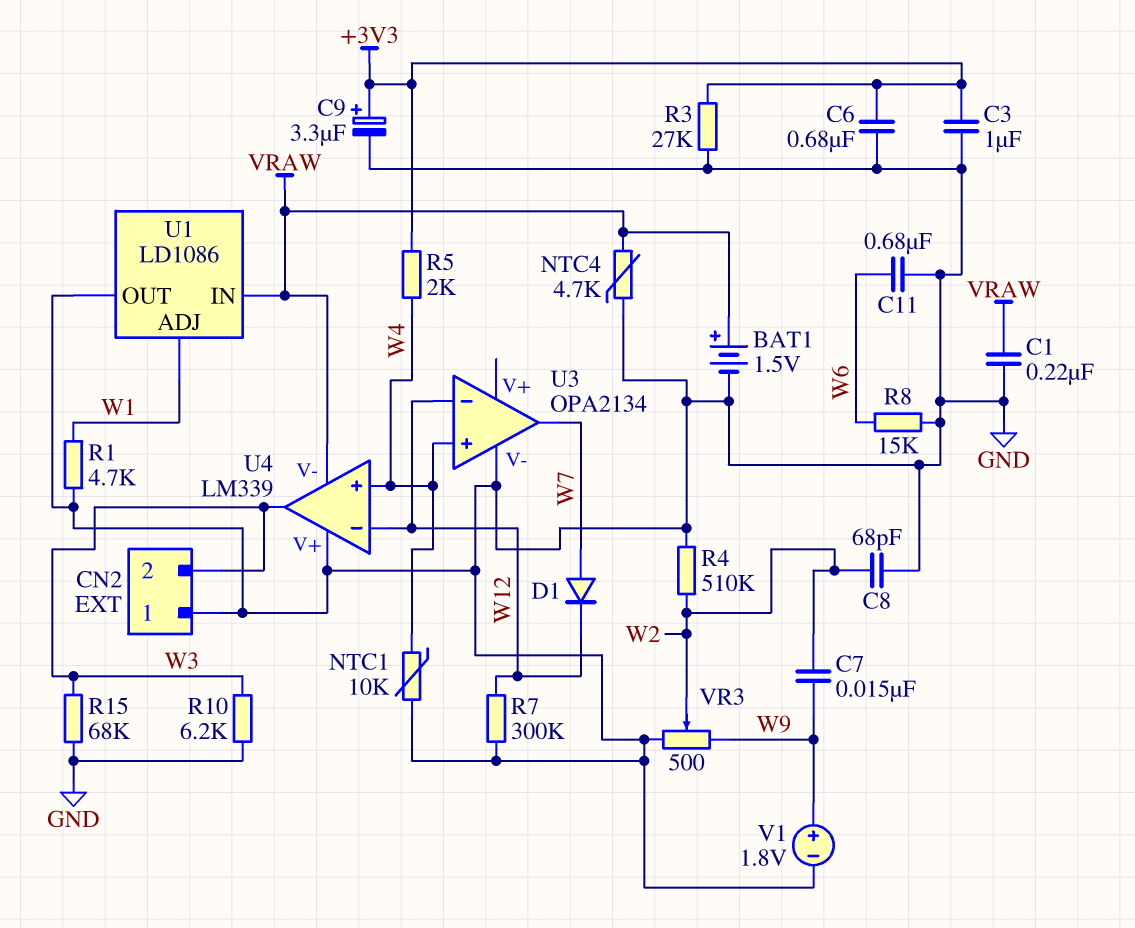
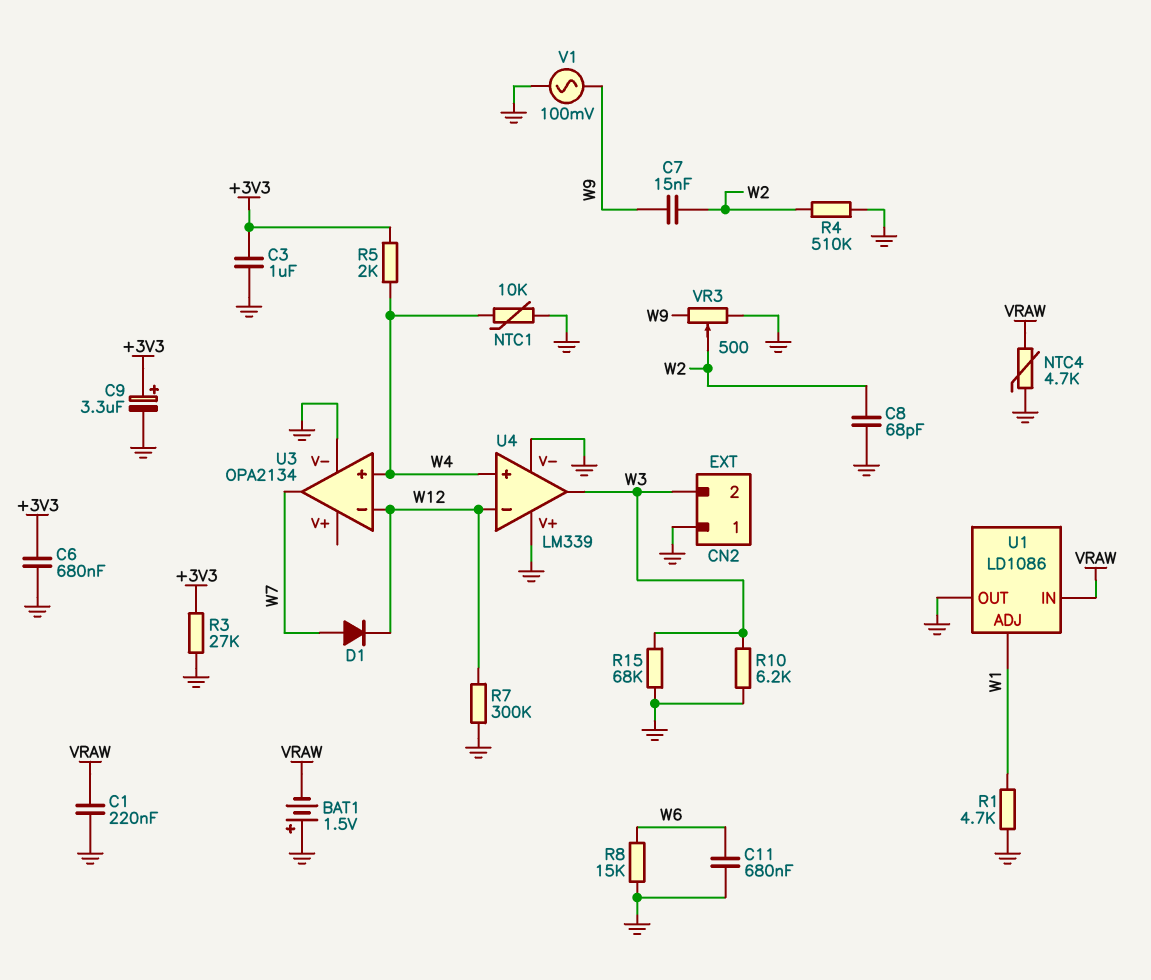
BAT1: 1.5V (plus VRAW, minus GND) -> 1.5V (plus GND, minus VRAW)
U4 pin V-: VRAW -> GND
V1: 1.8V (plus W9, minus GND) -> AC 100mV (GND, W9)

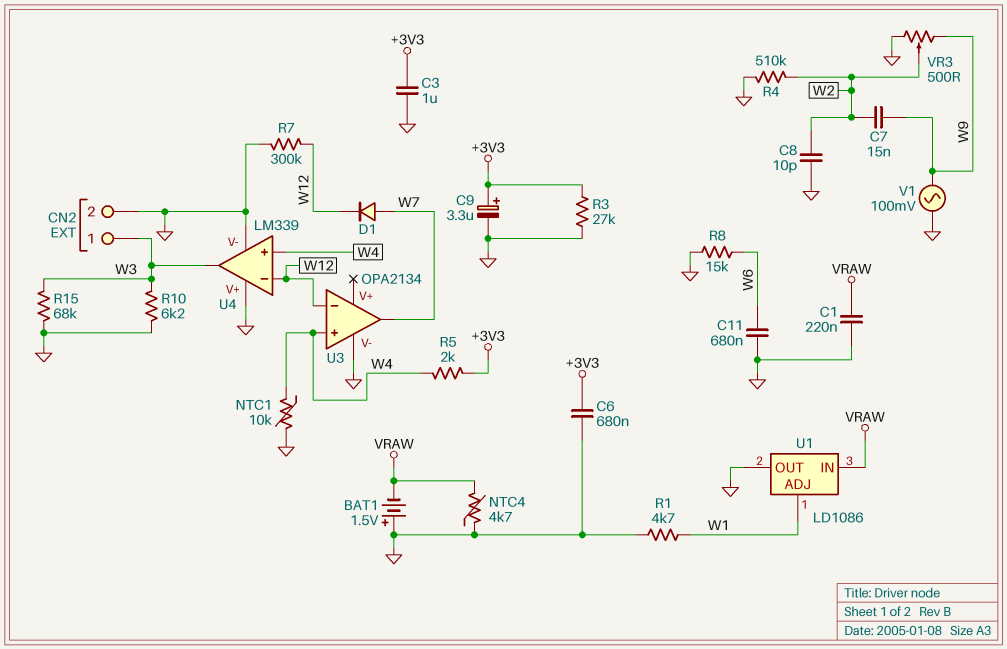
C8: 68pF (GND, W2) -> 10pF (GND, W2)
CN2 pin 1: GND -> W3
CN2 pin 2: W3 -> GND

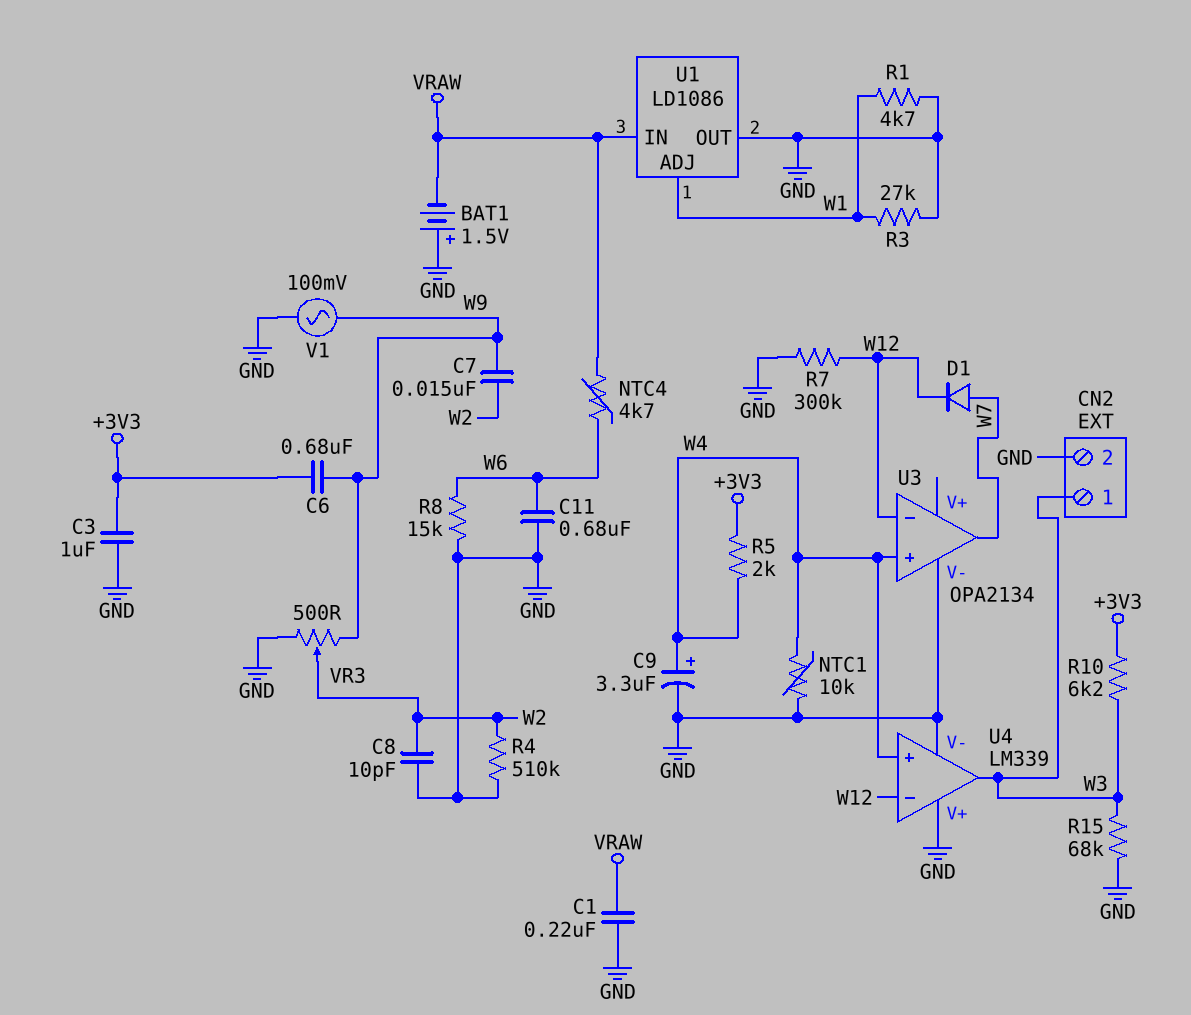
C6: 680nF (+3V3, GND) -> 680nF (+3V3, W9)
C9: 3.3uF (plus +3V3, minus GND) -> 3.3uF (plus W4, minus GND)
NTC4: 4.7k (GND, VRAW) -> 4.7k (VRAW, W6)
R3: 27k (+3V3, GND) -> 27k (GND, W1)
R10: 6.2k (GND, W3) -> 6.2k (+3V3, W3)

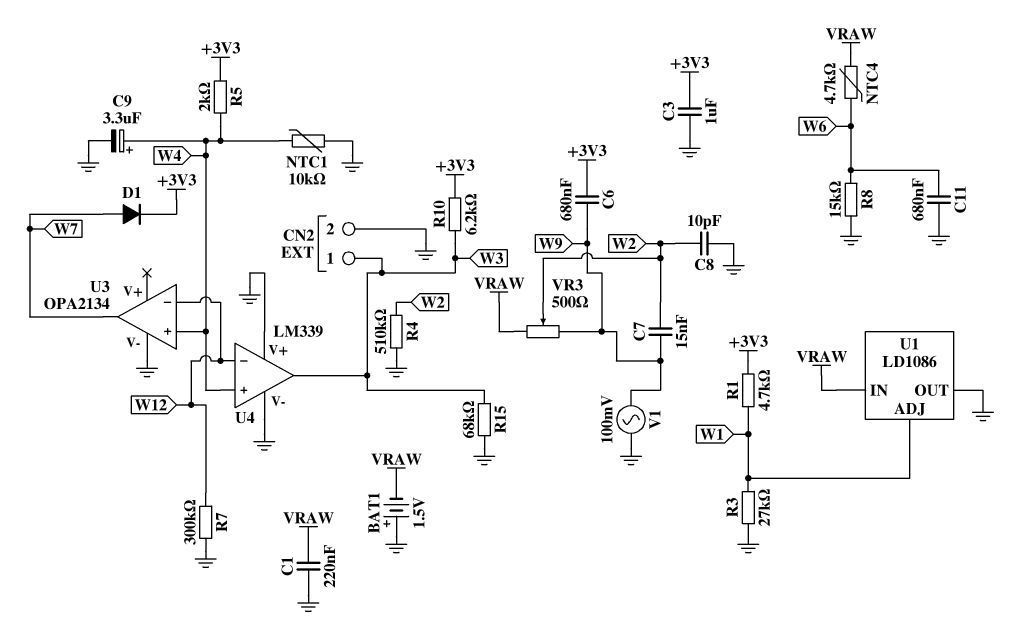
D1: diode (A W7, K W12) -> diode (A W7, K +3V3)
R1: 4.7k (GND, W1) -> 4.7k (+3V3, W1)
VR3: 500 (GND, W9, wiper W2) -> 500 (VRAW, W9, wiper W2)

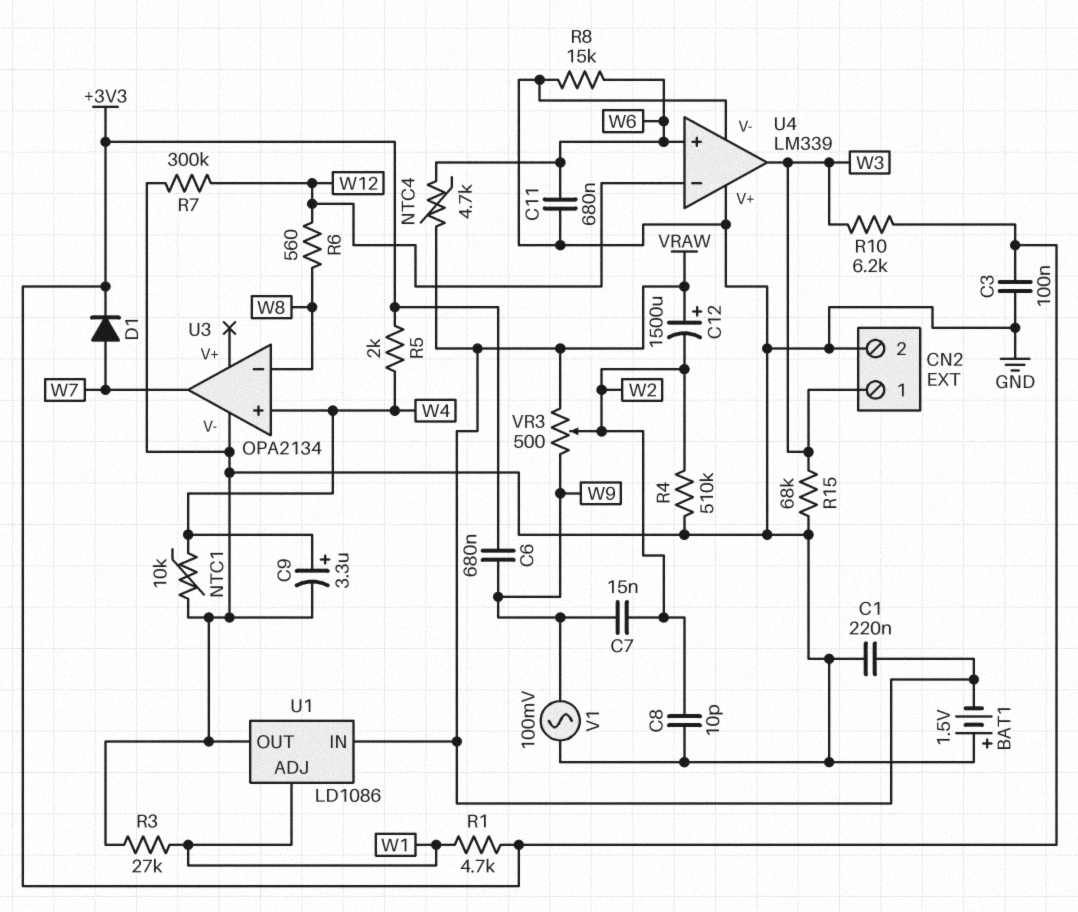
C3: 1uF (+3V3, GND) -> 100nF (+3V3, GND)
C12: none -> 1500uF (plus VRAW, minus W2)
R6: none -> 560 (W8, W12)
U3 pin in-: W12 -> W8
U4 pin in+: W4 -> W6

